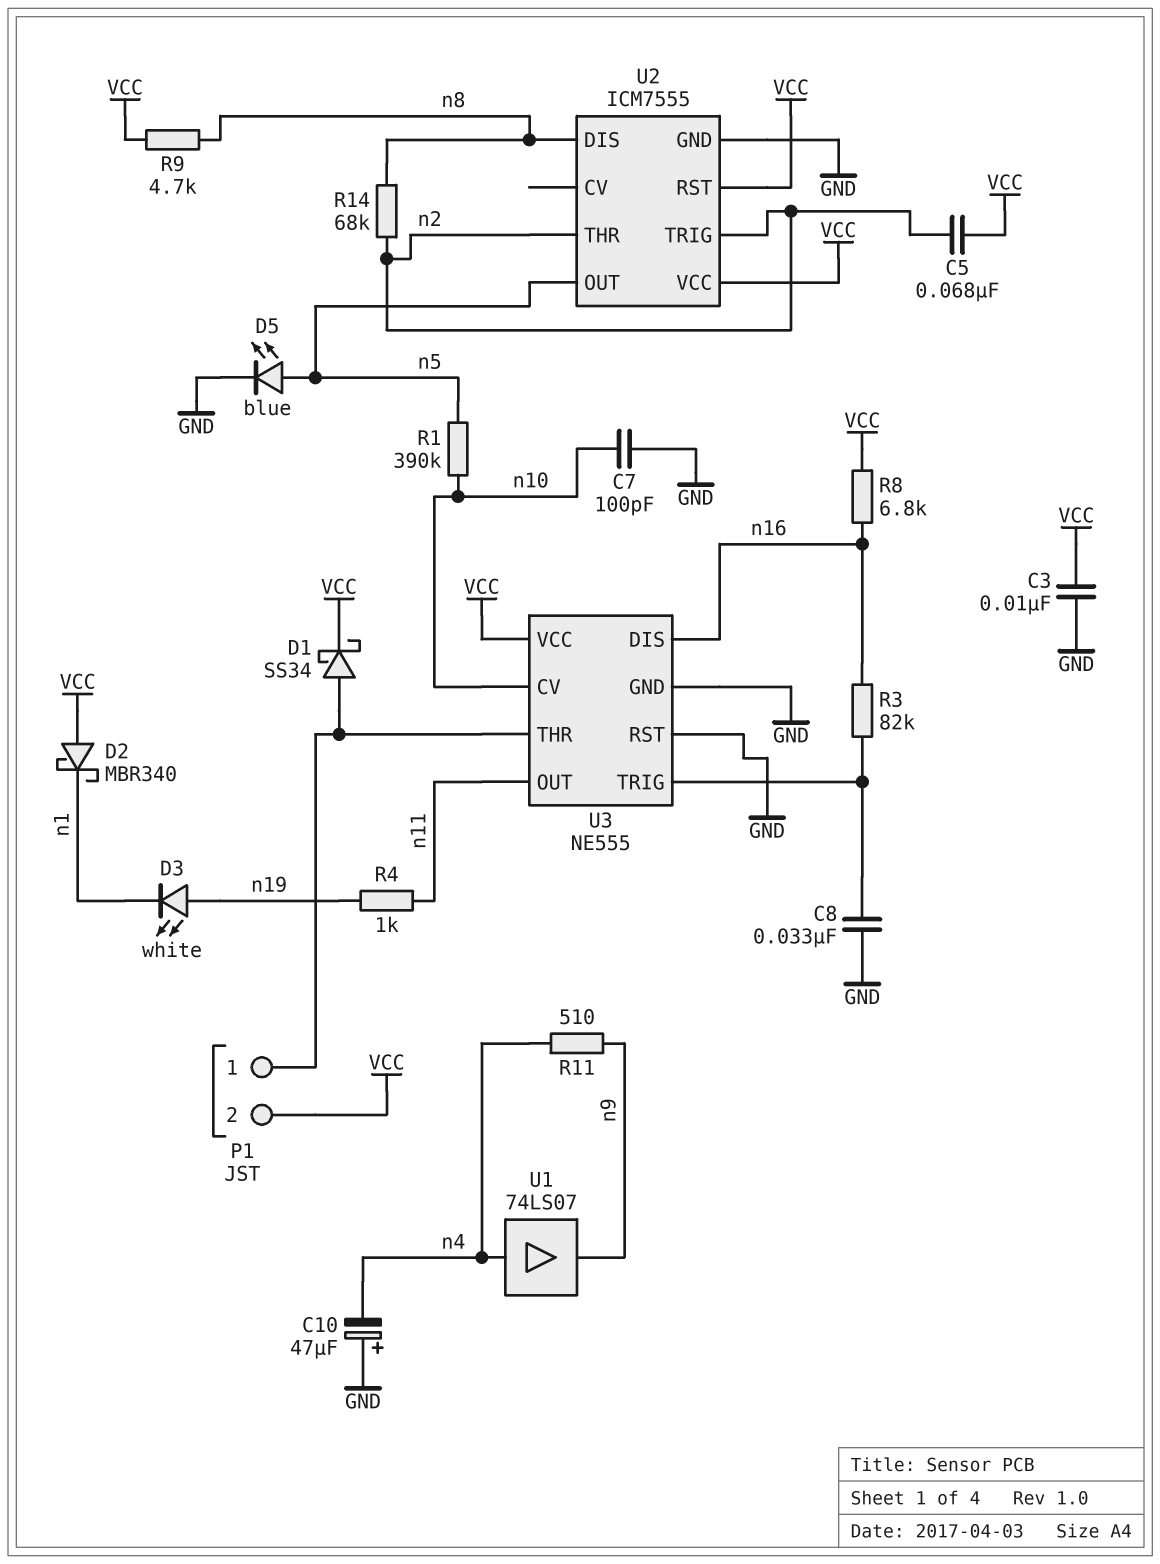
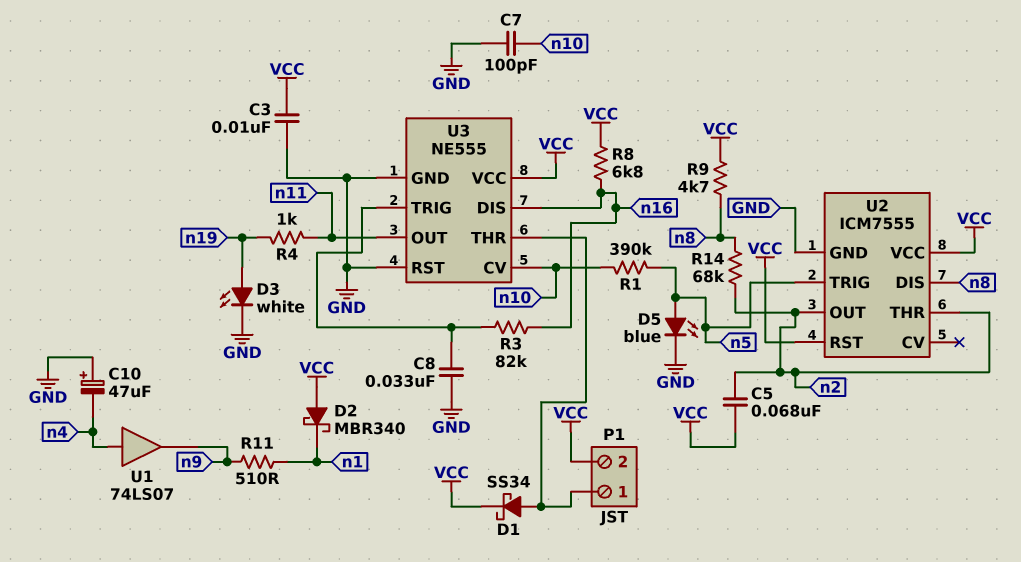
D3: LED white (A n19, K n1) -> LED white (A n19, K GND)
R11: 510 (n4, n9) -> 510 (n1, n9)
U2 pin OUT: n5 -> n2
U2 pin TRIG: n2 -> n5

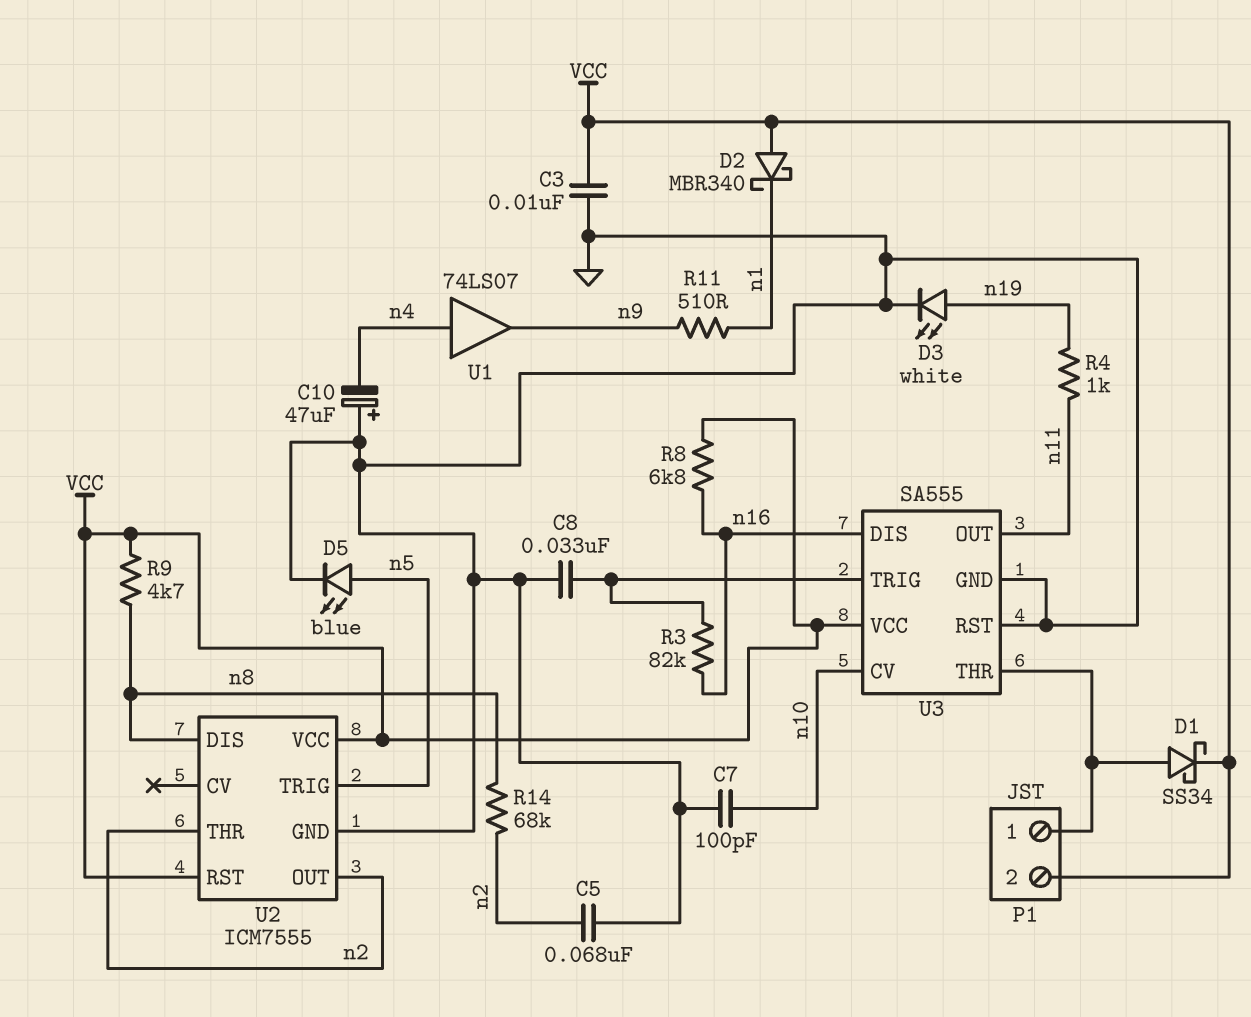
C5: 68nF (VCC, n2) -> 68nF (GND, n2)
R1: 390k (n5, n10) -> none
U3: NE555 -> SA555

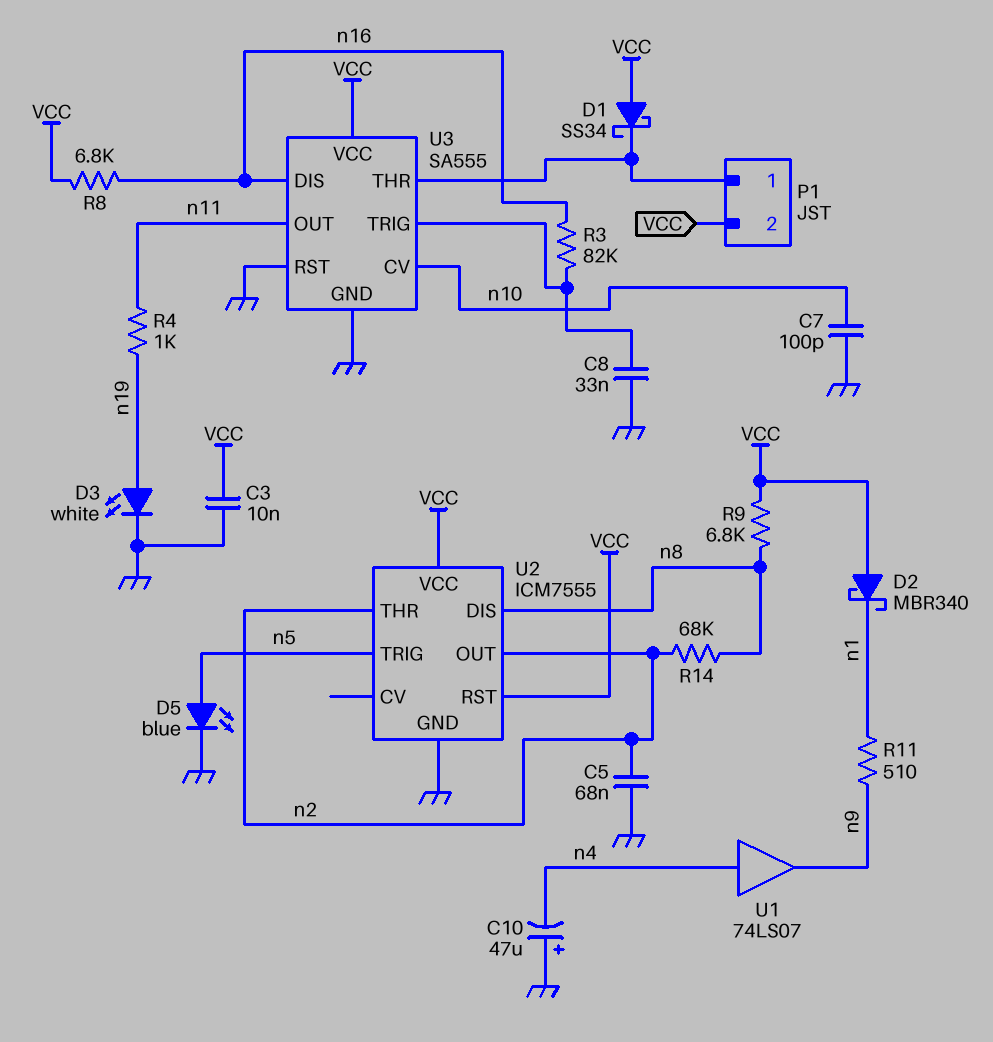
D1: schottky SS34 (A P1/1, K VCC) -> schottky SS34 (A VCC, K P1/1)
R9: 4.7k (VCC, n8) -> 6.8k (VCC, n8)

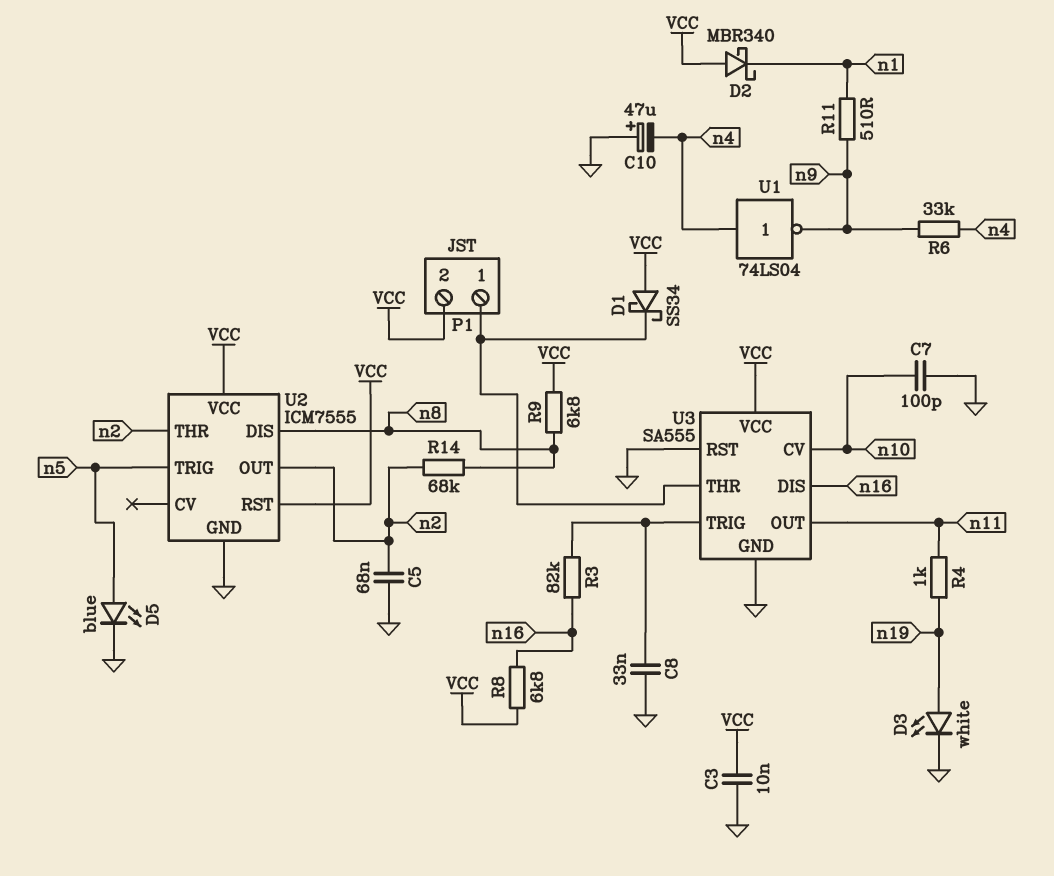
R6: none -> 33k (n4, n9)
U1: buffer 74LS07 (in n4, out n9) -> NOT 74LS04 (in n4, out n9)

